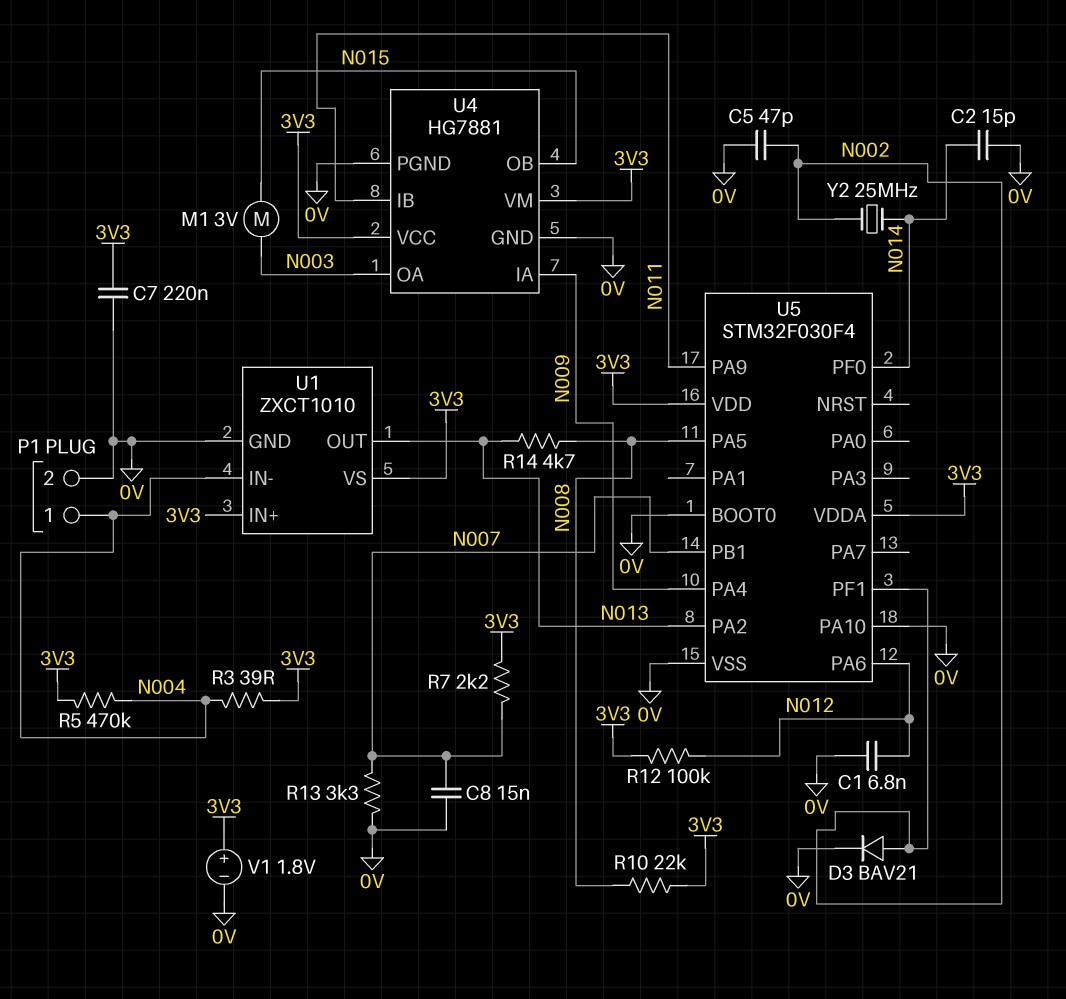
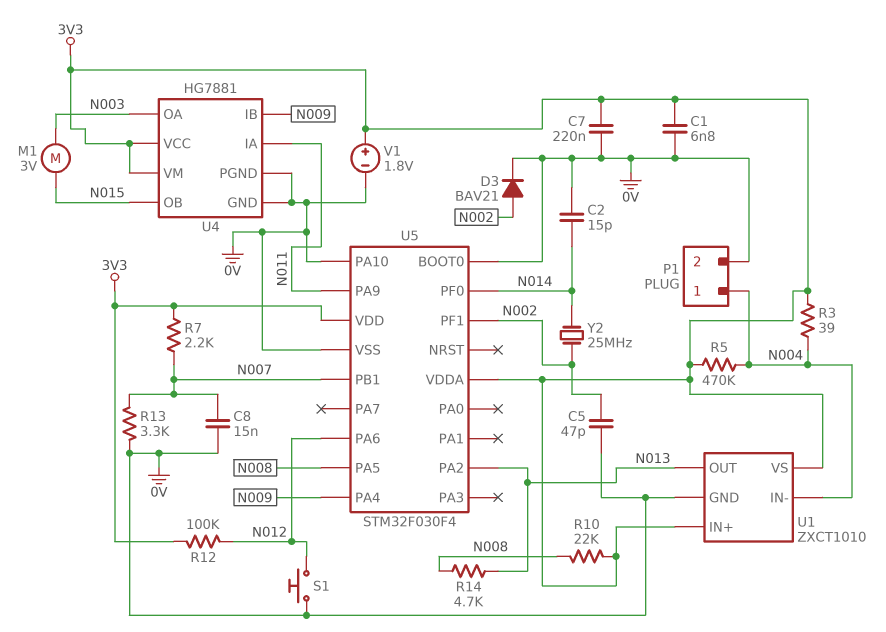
C1: 6.8nF (0V, N012) -> 6.8nF (0V, 3V3)
S1: none -> button (0V, N012)
U4 pin IA: N009 -> N011
U4 pin IB: N011 -> N009

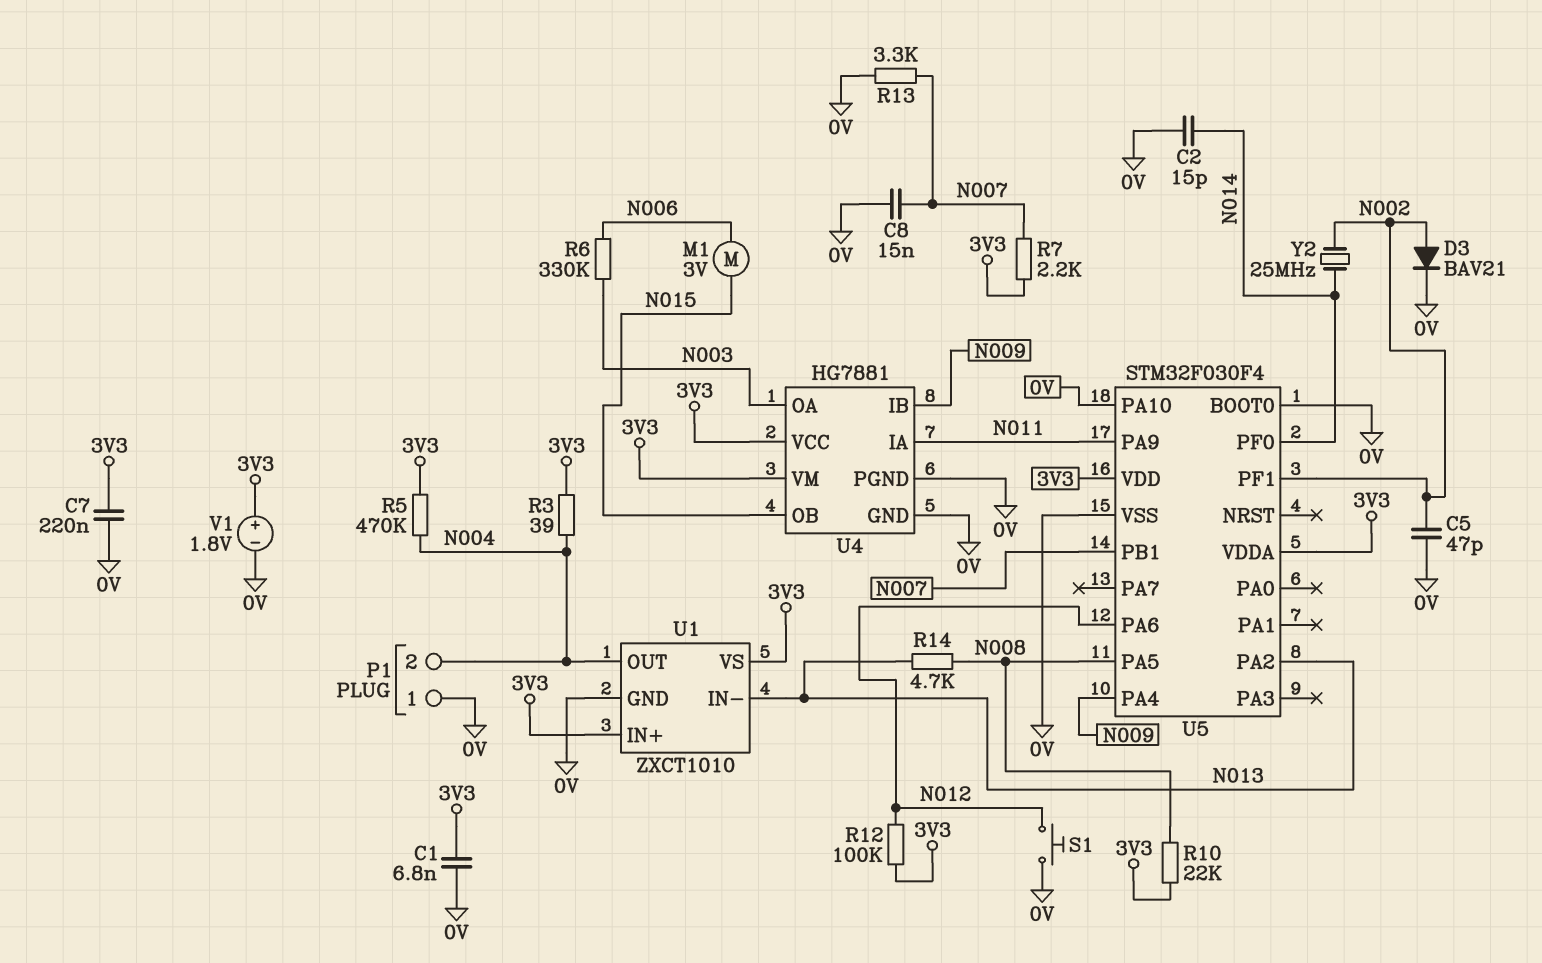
M1: motor 3V (N003, N015) -> motor 3V (N006, N015)
P1 pin 1: N004 -> 0V
P1 pin 2: 0V -> N004
R6: none -> 330k (N003, N006)
U1 pin IN-: N004 -> N013
U1 pin OUT: N013 -> N004

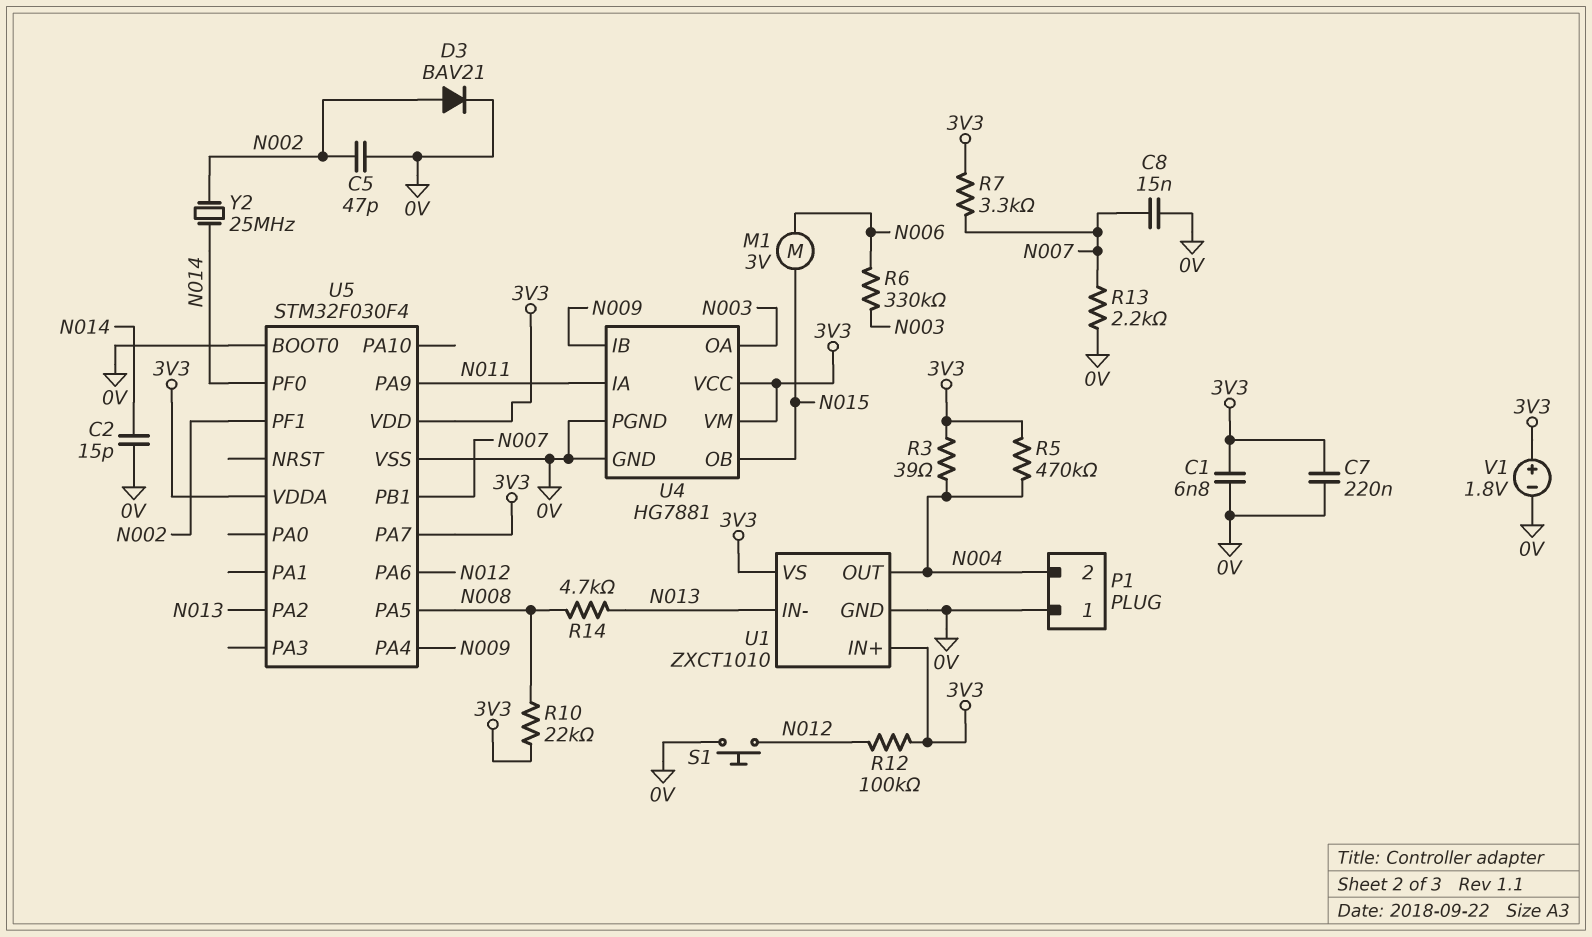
R7: 2.2k (3V3, N007) -> 3.3k (3V3, N007)
R13: 3.3k (0V, N007) -> 2.2k (0V, N007)
U5 pin PA7: none -> 3V3
U5 pin PA10: 0V -> none

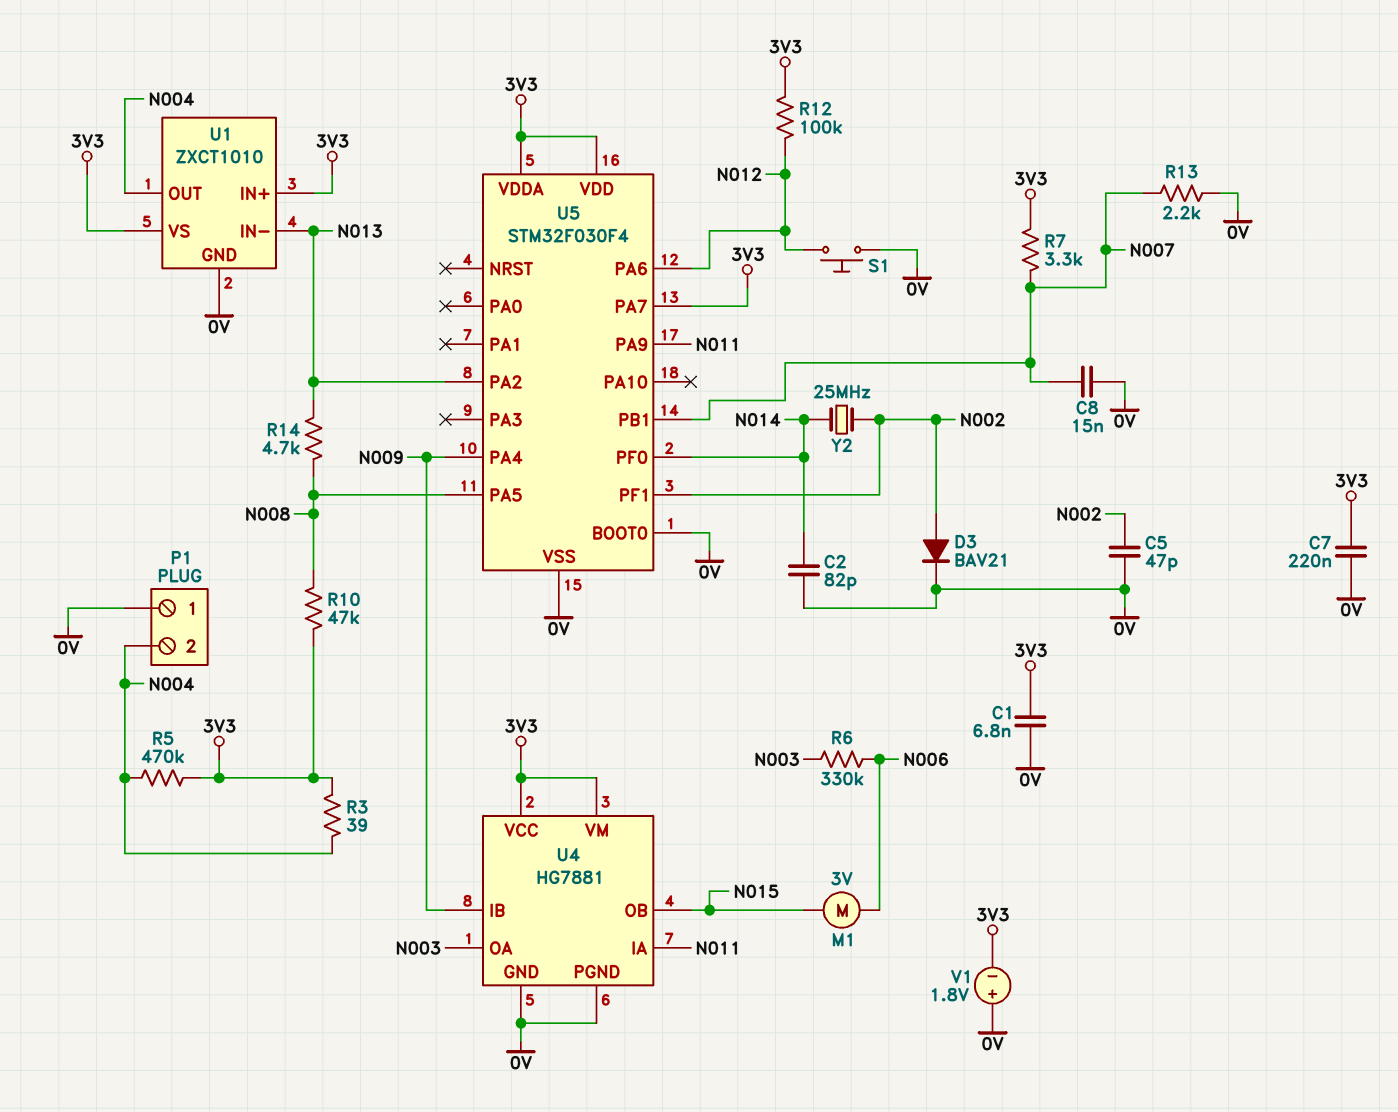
C2: 15pF (0V, N014) -> 82pF (0V, N014)
R10: 22k (3V3, N008) -> 47k (3V3, N008)
V1: 1.8V (plus 3V3, minus 0V) -> 1.8V (plus 0V, minus 3V3)

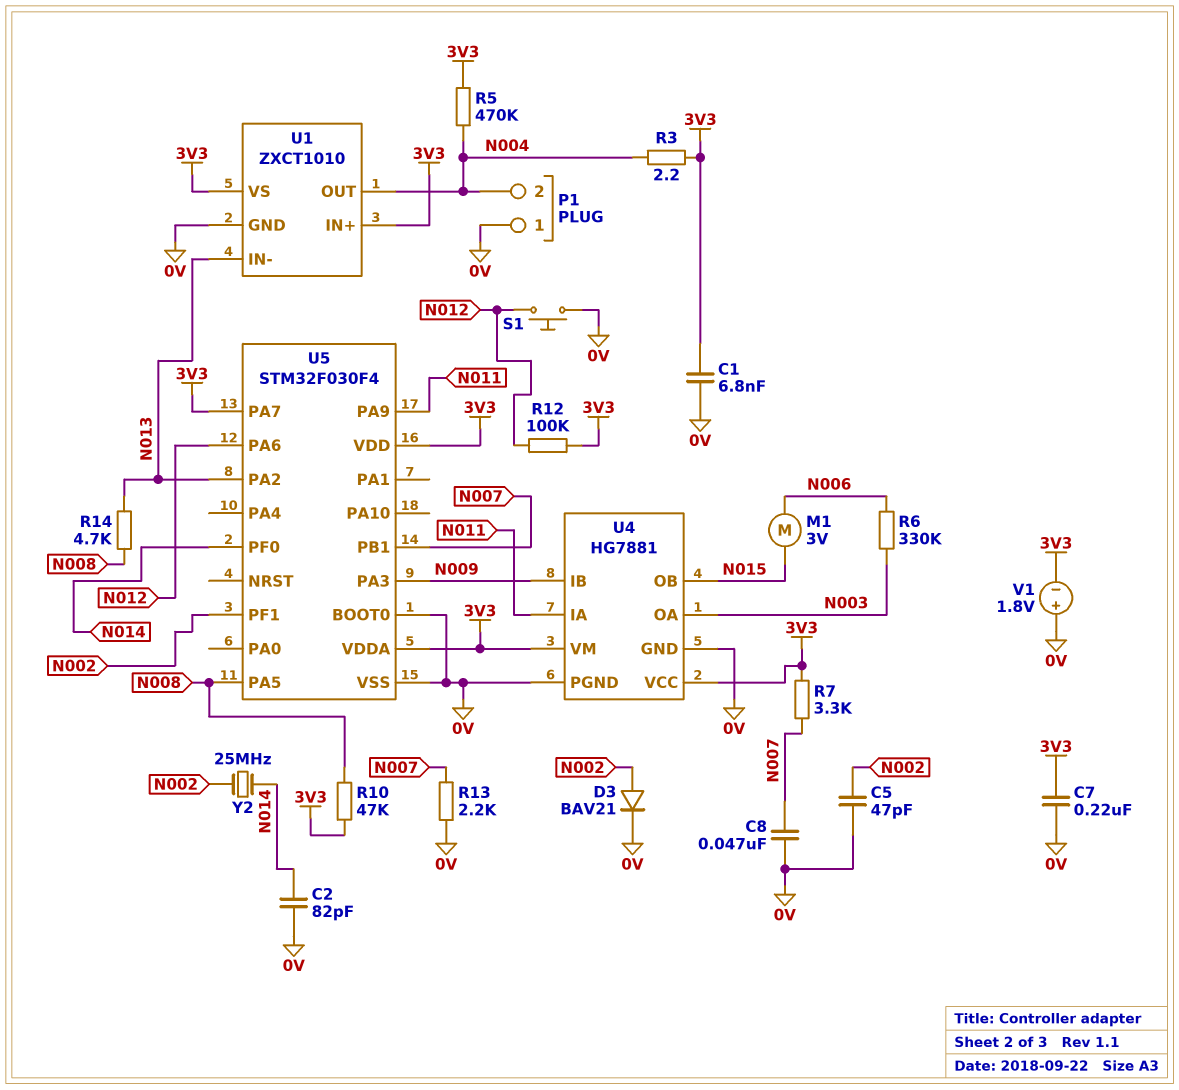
C8: 15nF (0V, N007) -> 47nF (0V, N007)
R3: 39 (3V3, N004) -> 2.2 (3V3, N004)
U5 pin PA3: none -> N009
U5 pin PA4: N009 -> none

